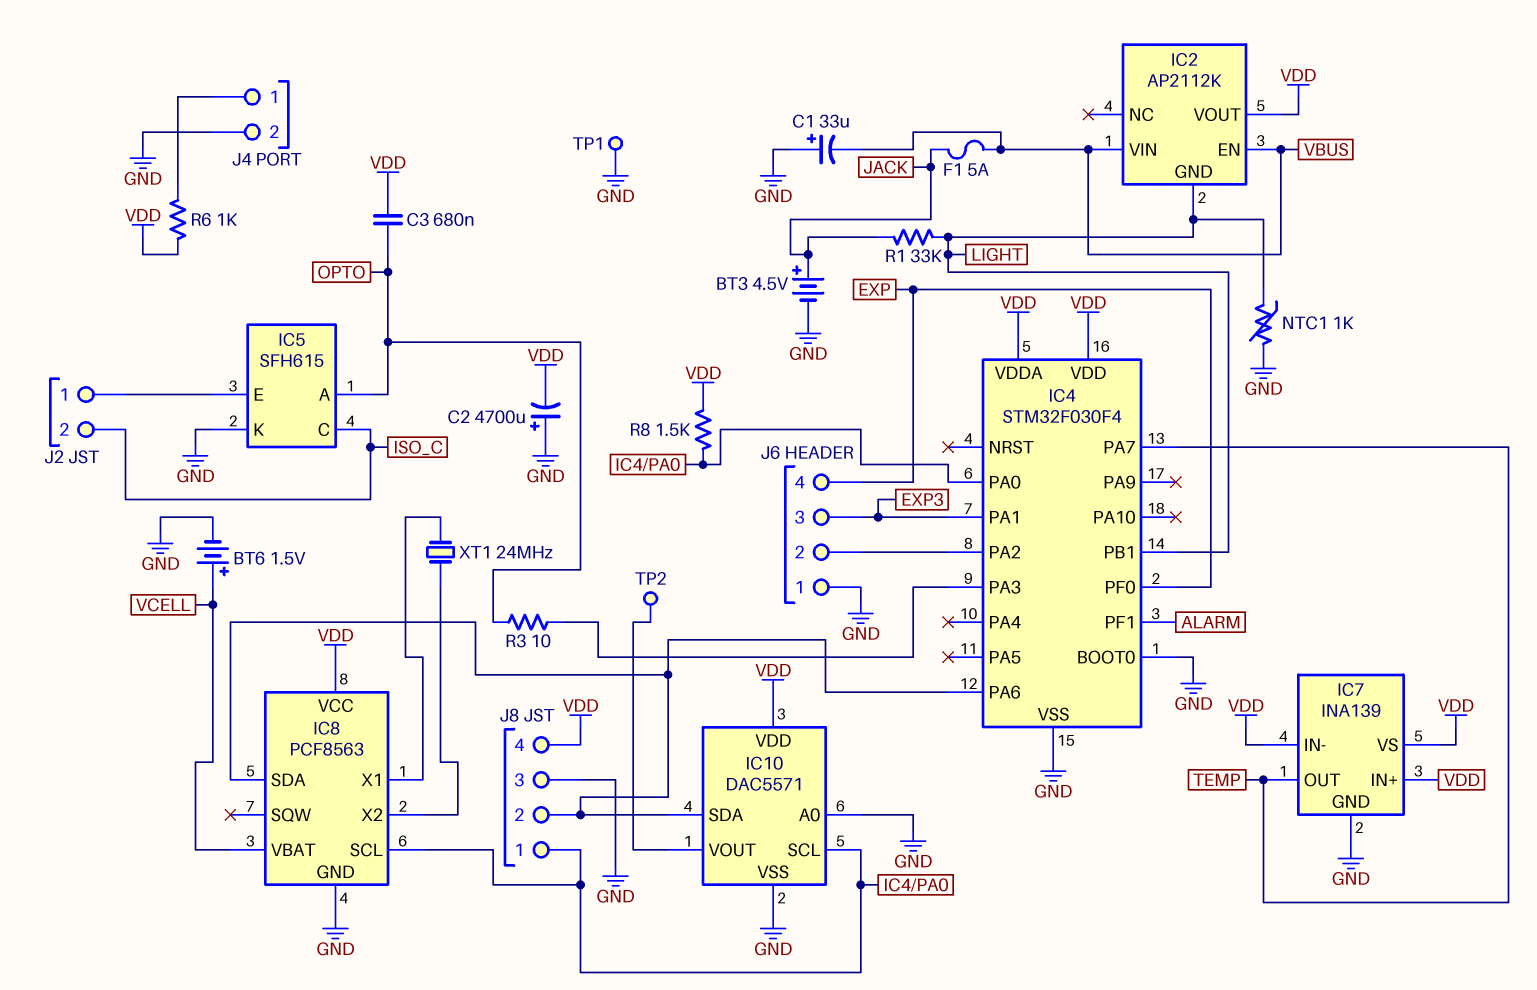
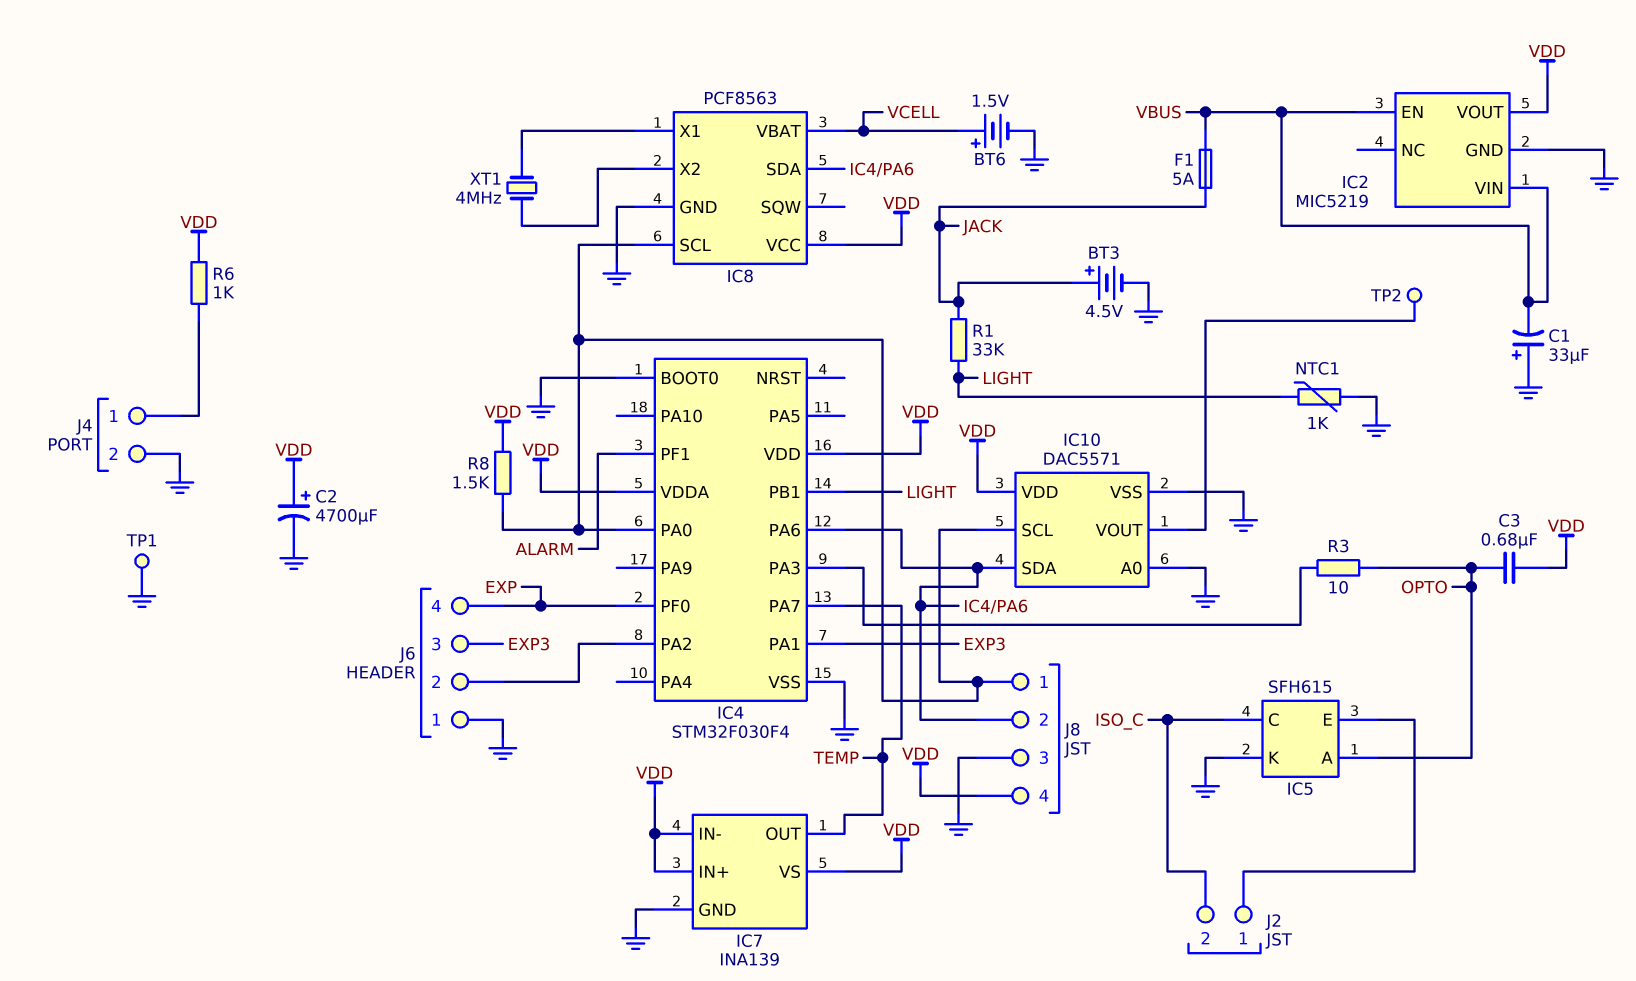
C2: 4700uF (plus GND, minus VDD) -> 4700uF (plus VDD, minus GND)
IC2: AP2112K -> MIC5219
IC2 pin GND: LIGHT -> GND
XT1: 24MHz (IC8/X1, IC8/X2) -> 4MHz (IC8/X1, IC8/X2)

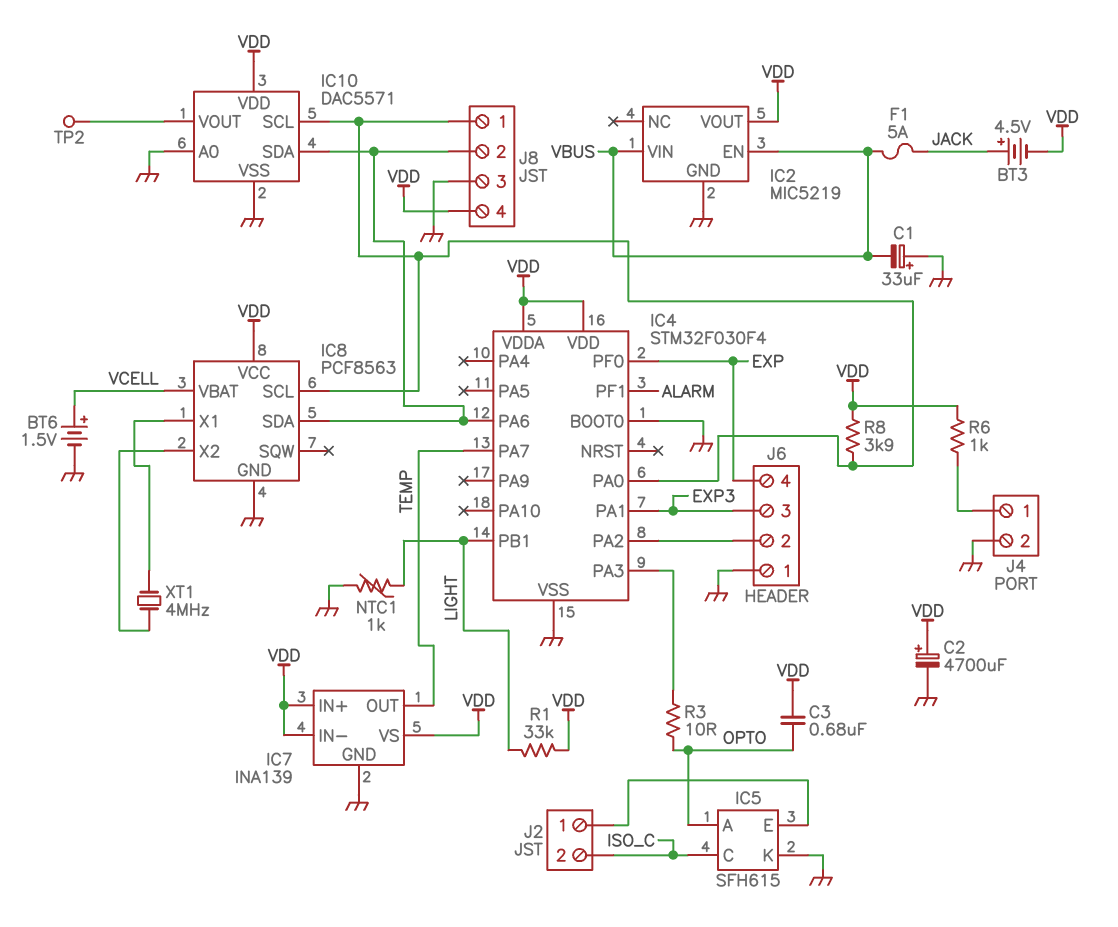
BT3: 4.5V (plus JACK, minus GND) -> 4.5V (plus JACK, minus VDD)
R1: 33k (JACK, LIGHT) -> 33k (LIGHT, VDD)
R8: 1.5k (IC4/PA0, VDD) -> 3.9k (IC4/PA0, VDD)
TP1: test point (GND) -> none

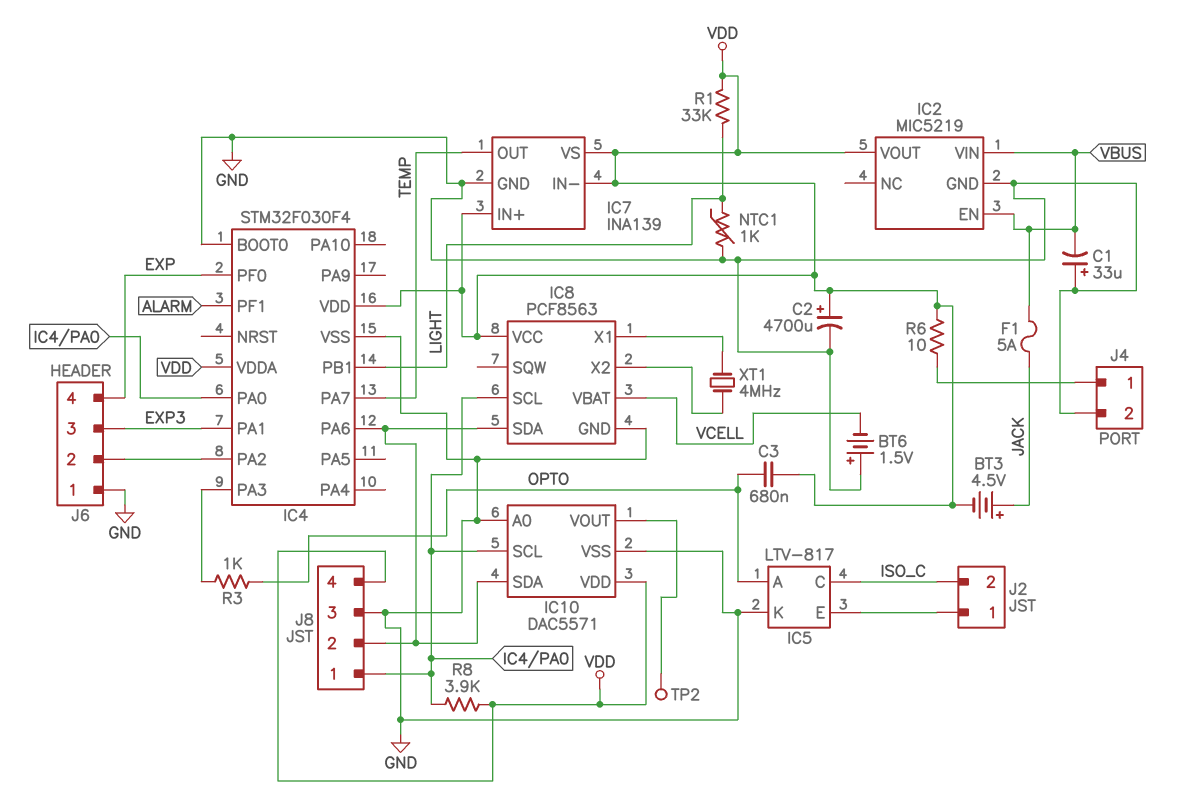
BT6: 1.5V (plus VCELL, minus GND) -> 1.5V (plus GND, minus VCELL)
IC5: SFH615 -> LTV-817
R3: 10 (IC4/PA3, OPTO) -> 1k (IC4/PA3, OPTO)
R6: 1k (J4/1, VDD) -> 10 (J4/1, VDD)

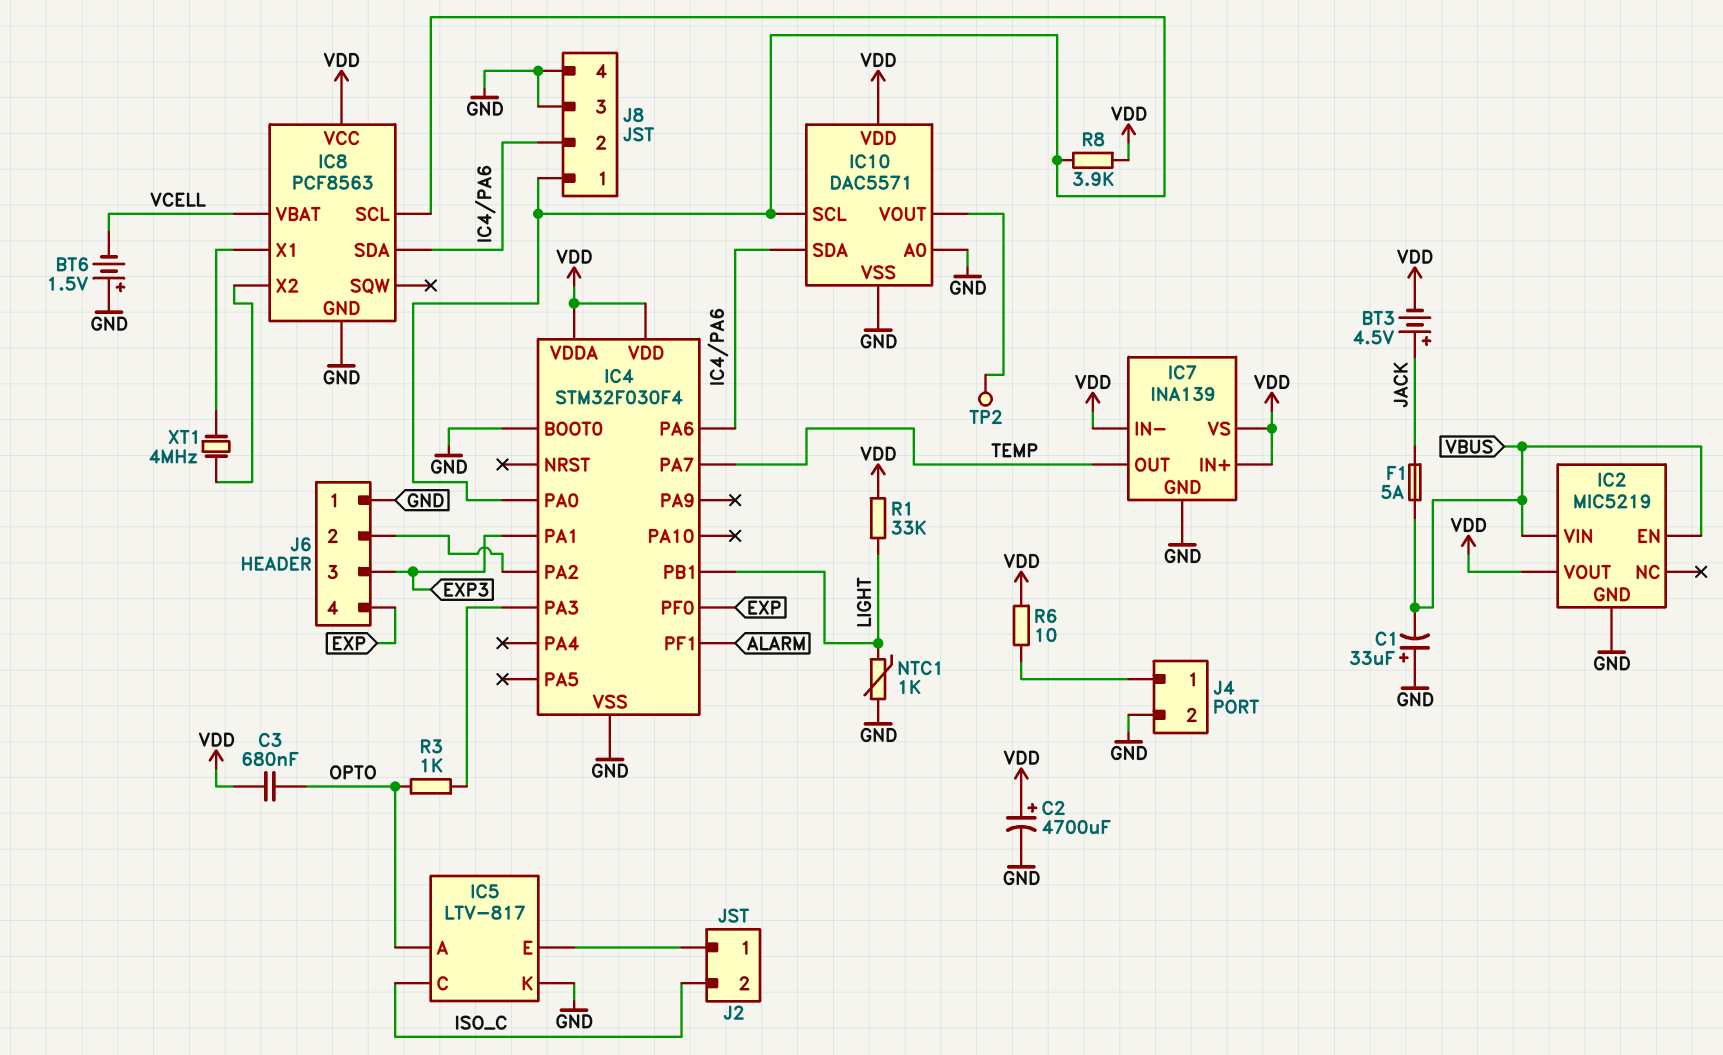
J8 pin 4: VDD -> GND

